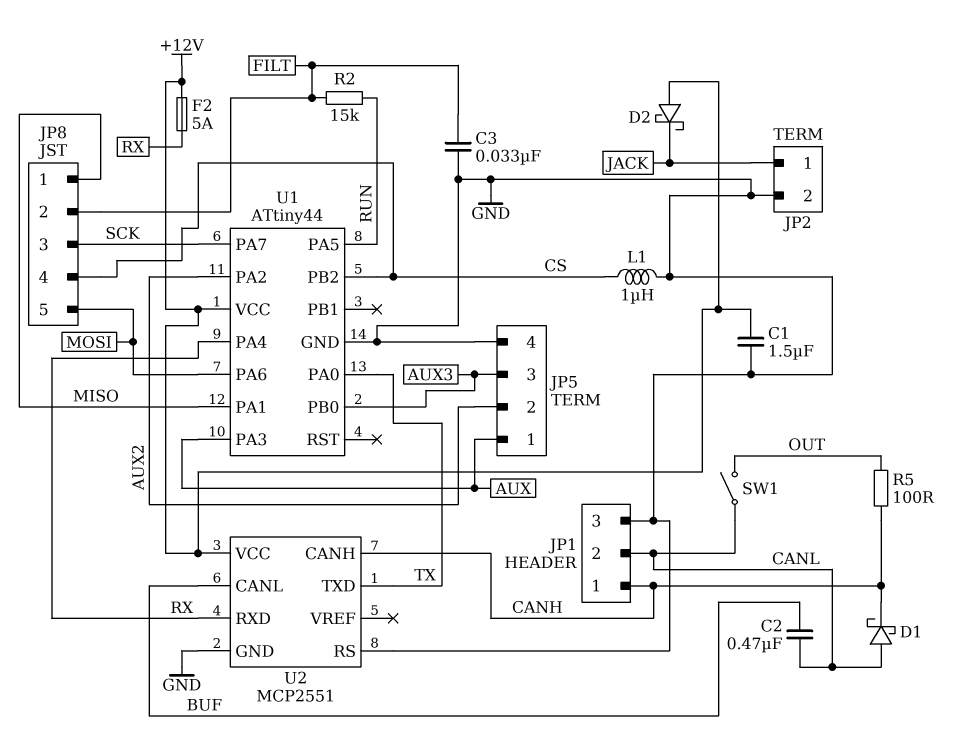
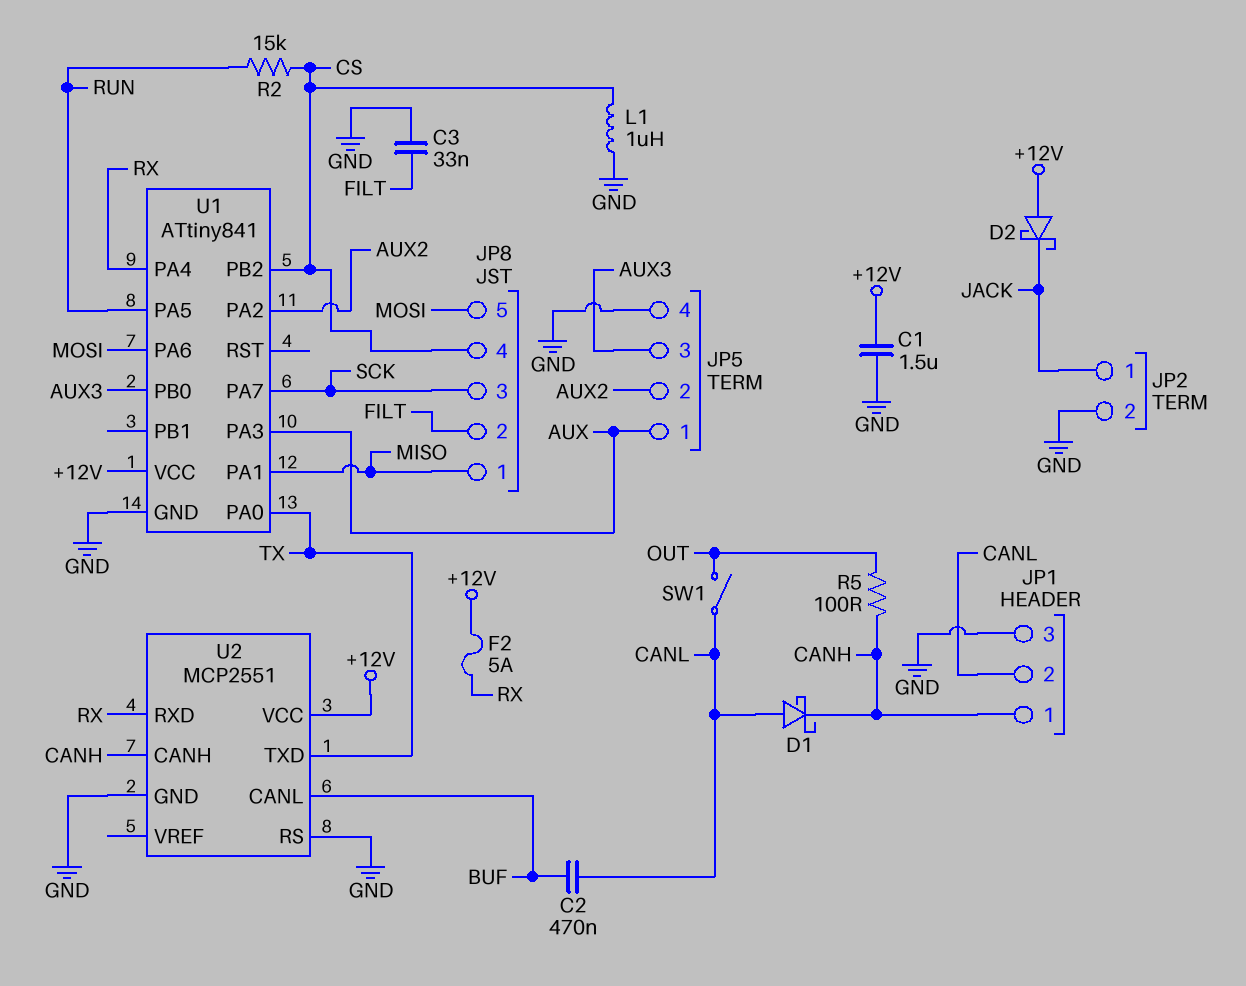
R2: 15k (FILT, RUN) -> 15k (CS, RUN)
U1: ATtiny44 -> ATtiny841

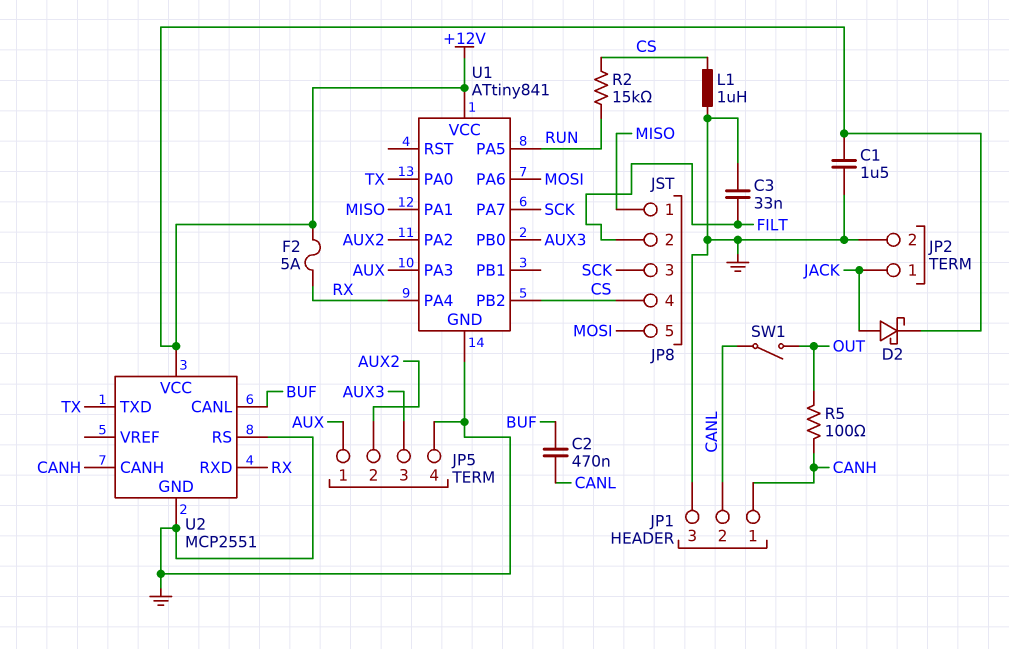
D1: schottky (A CANL, K CANH) -> none
D2: schottky (A +12V, K JACK) -> schottky (A JACK, K +12V)

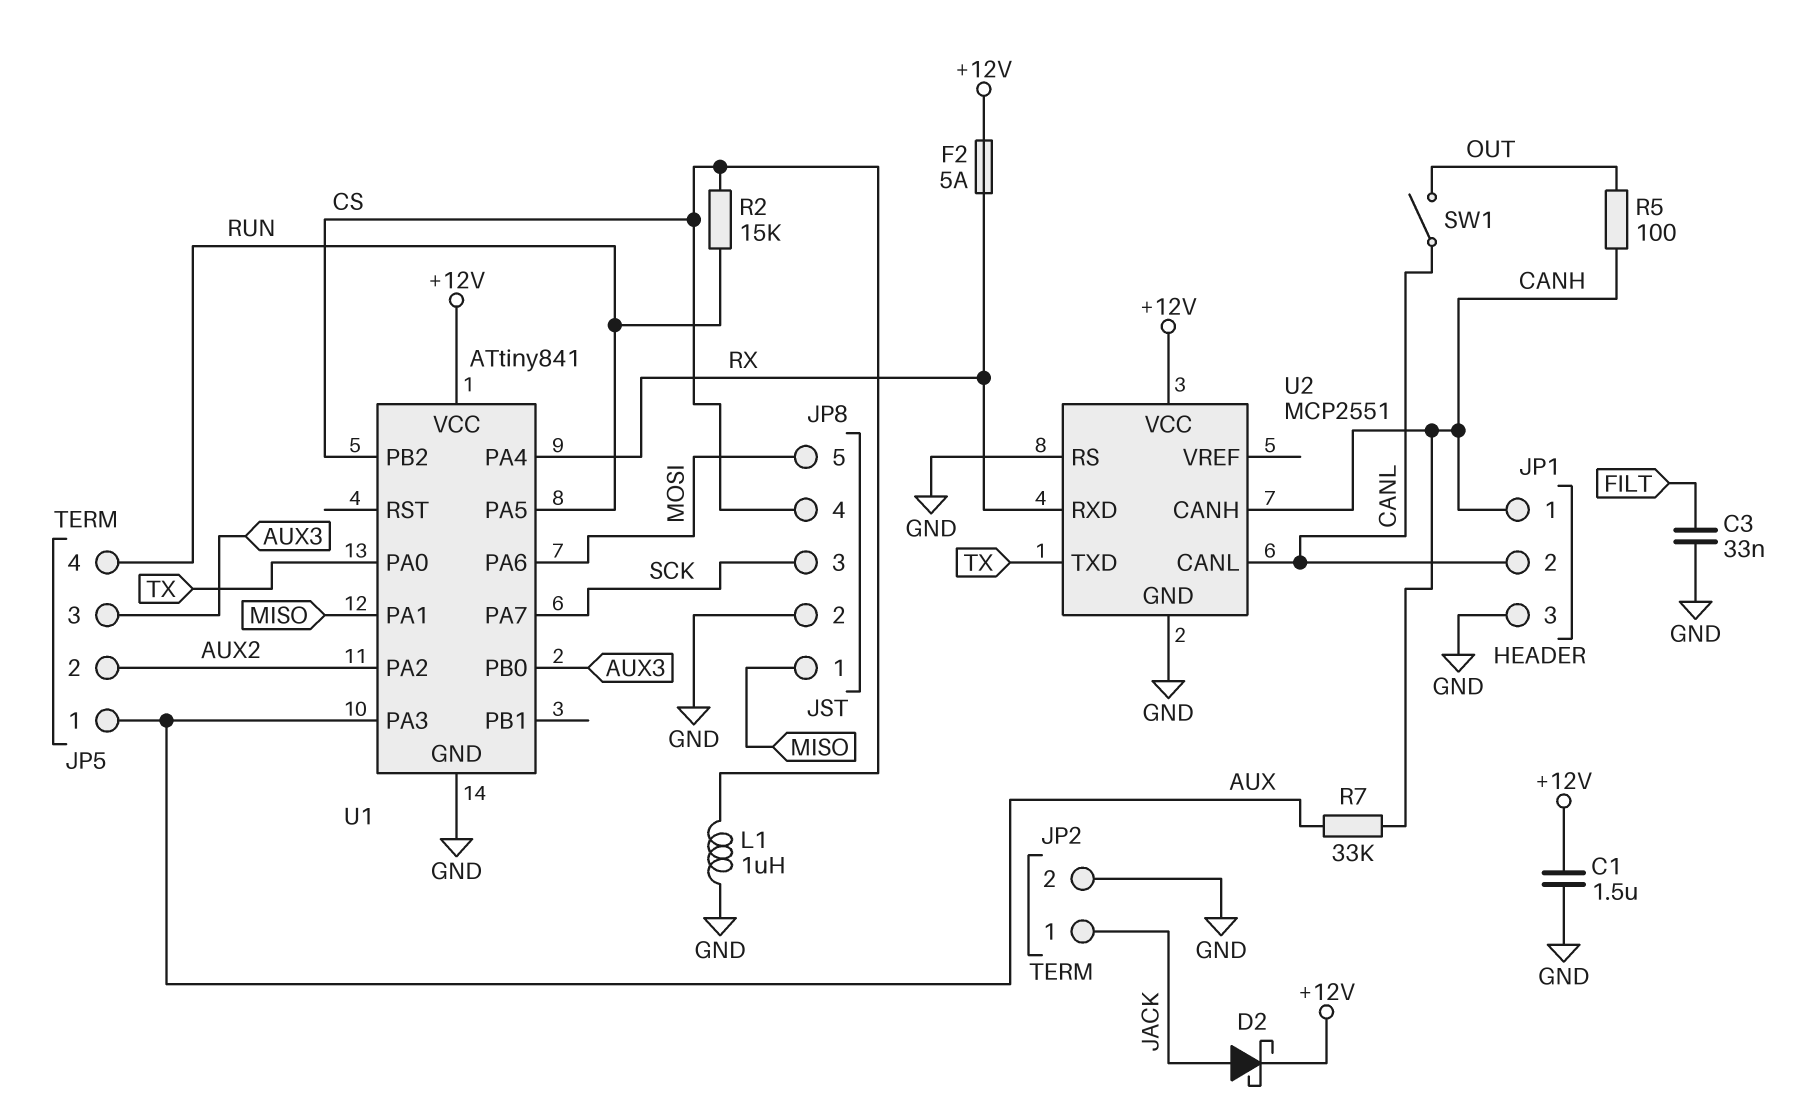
C2: 470nF (BUF, CANL) -> none
JP5 pin 4: GND -> RUN
JP8 pin 2: FILT -> GND
R7: none -> 33k (AUX, CANH)
U2 pin CANL: BUF -> CANL

